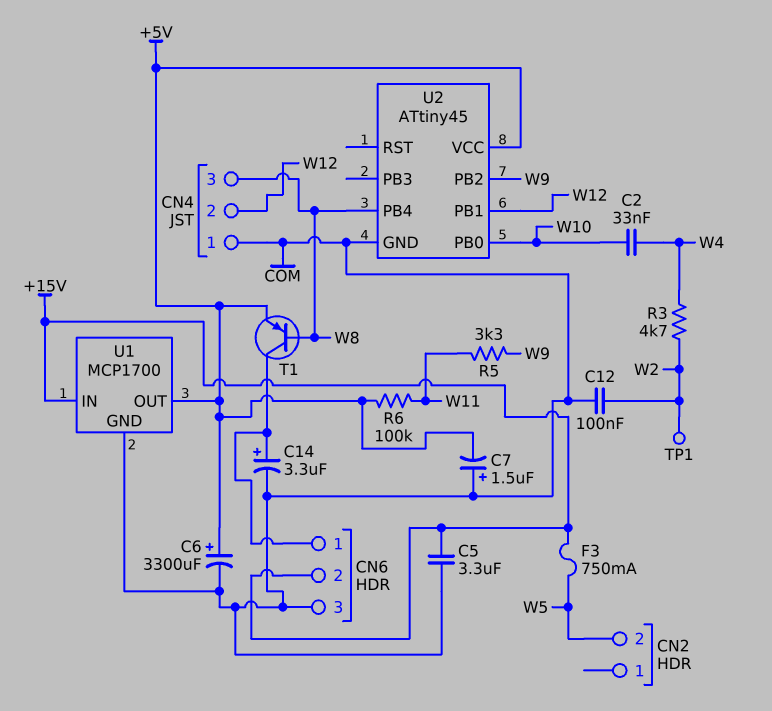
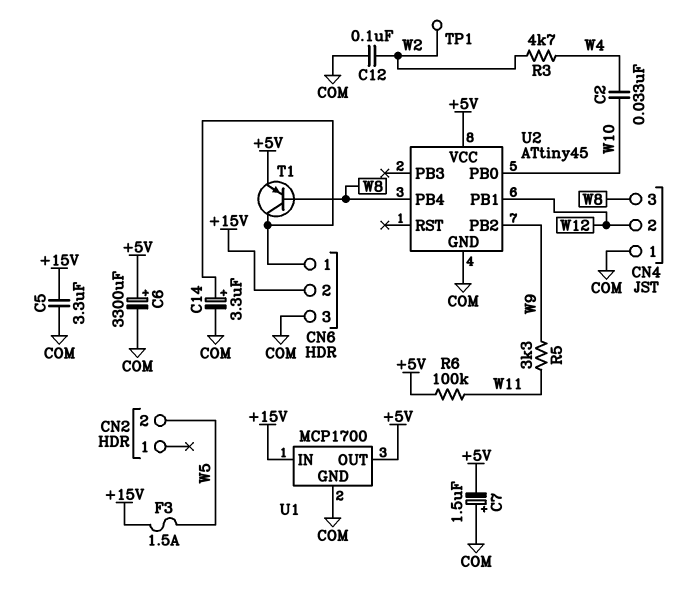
F3: 750mA (+15V, W5) -> 1.5A (+15V, W5)

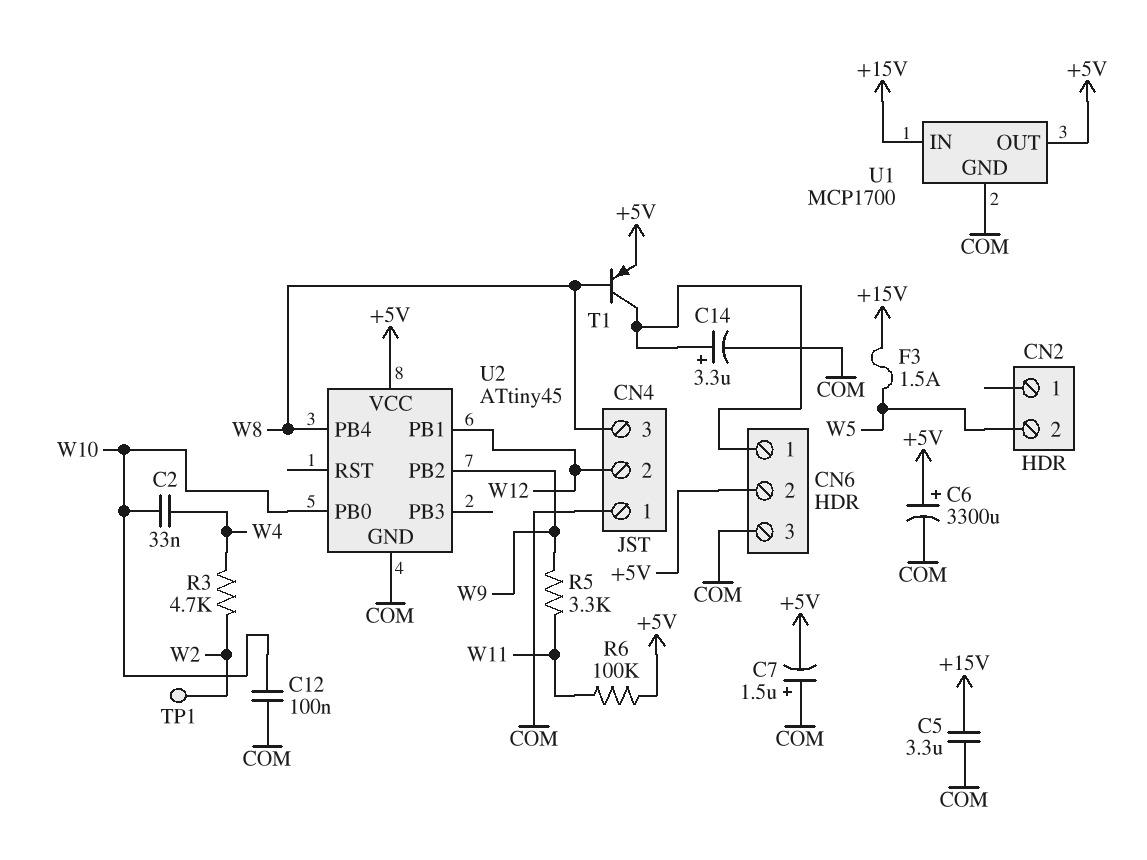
C12: 100nF (COM, W2) -> 100nF (COM, W10)
CN6 pin 2: +15V -> +5V

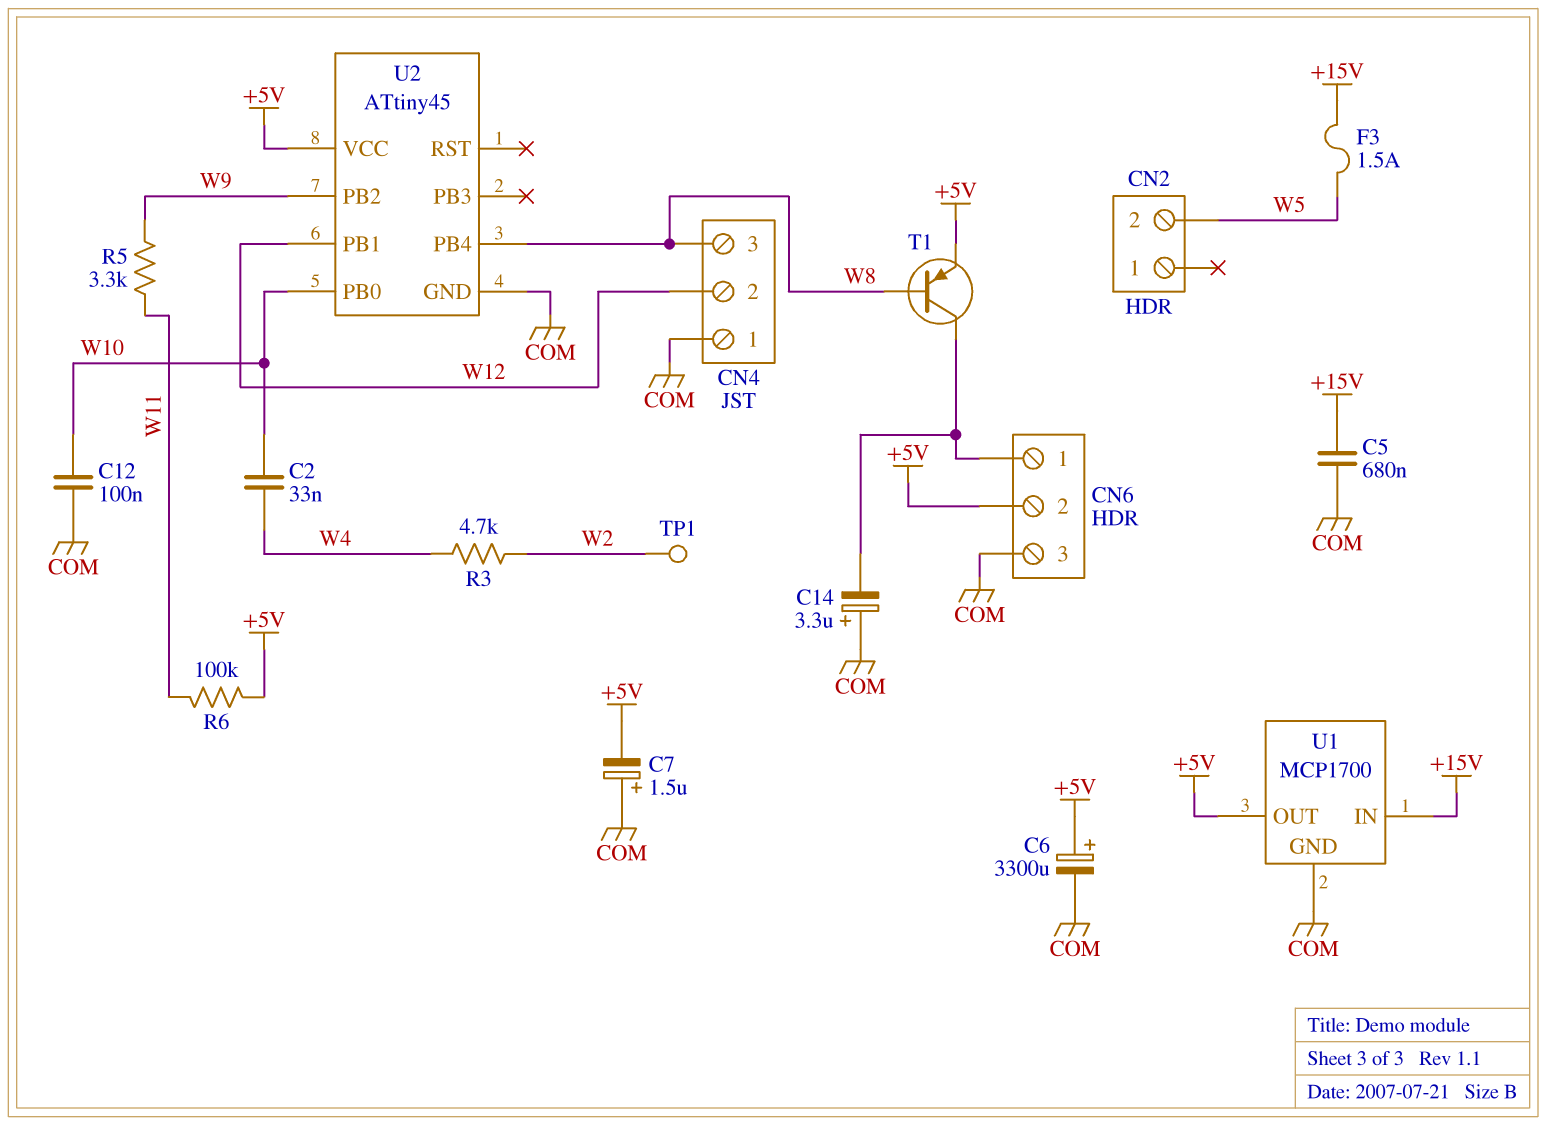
C5: 3.3uF (+15V, COM) -> 680nF (+15V, COM)
C14: 3.3uF (plus CN6/1, minus COM) -> 3.3uF (plus COM, minus CN6/1)

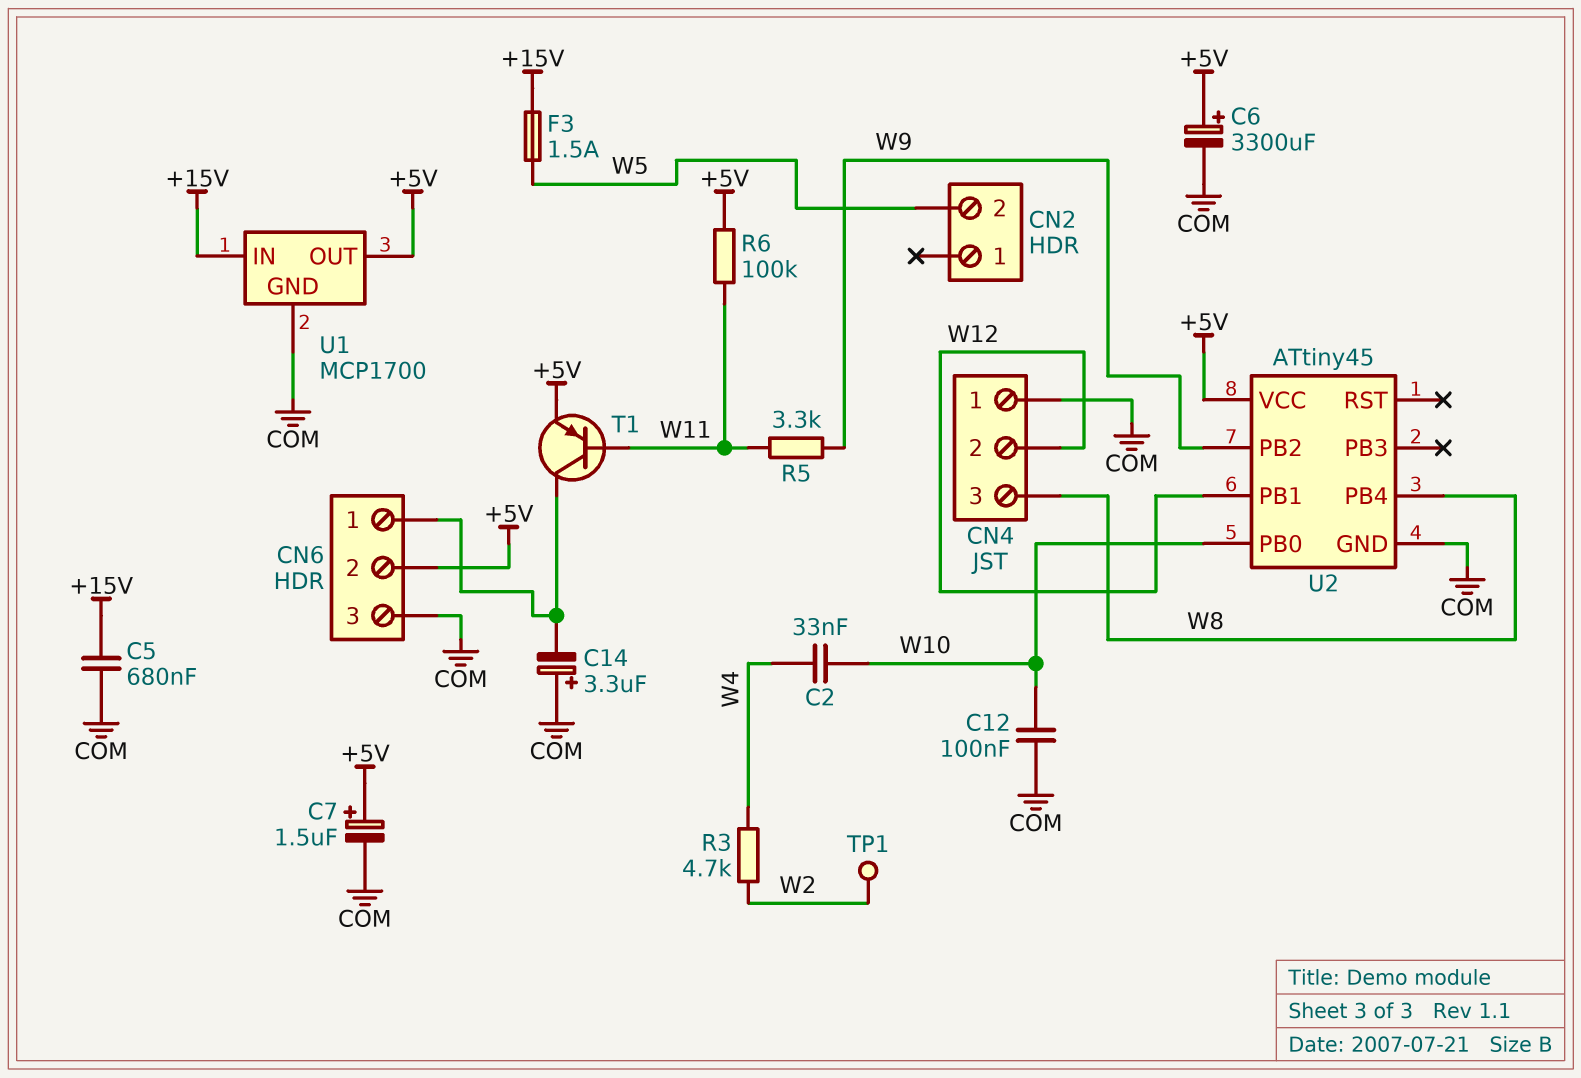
C7: 1.5uF (plus COM, minus +5V) -> 1.5uF (plus +5V, minus COM)
T1: PNP (B W8, C CN6/1, E +5V) -> PNP (B W11, C CN6/1, E +5V)

